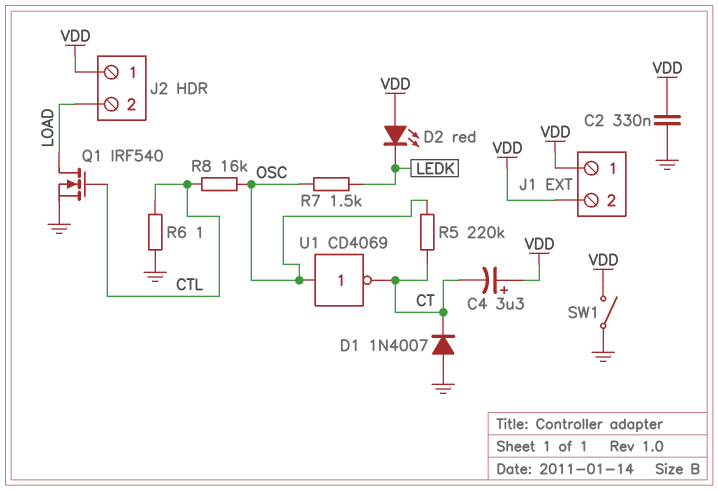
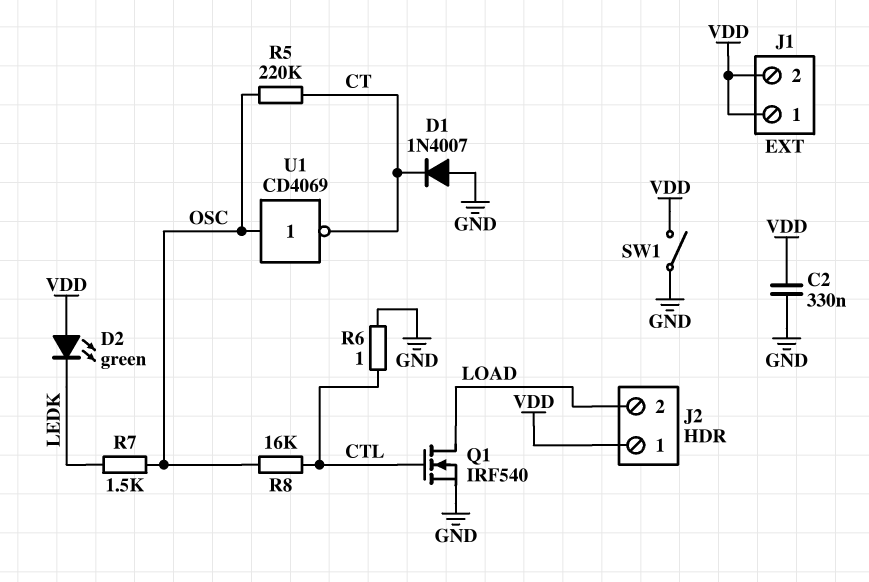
C4: 3.3uF (plus VDD, minus CT) -> none
D2: LED red (A VDD, K LEDK) -> LED green (A VDD, K LEDK)

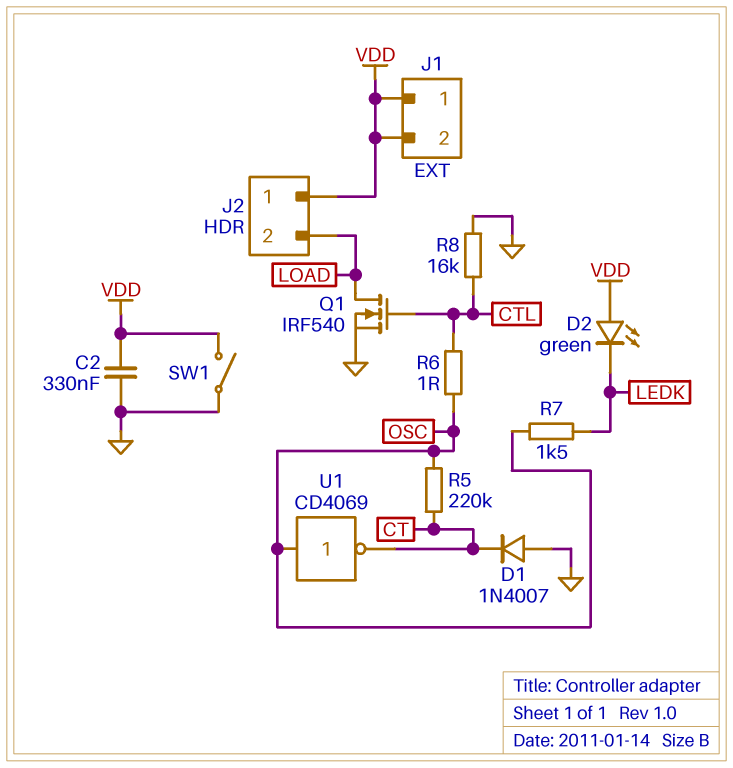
R6: 1 (CTL, GND) -> 1 (CTL, OSC)
R8: 16k (CTL, OSC) -> 16k (CTL, GND)

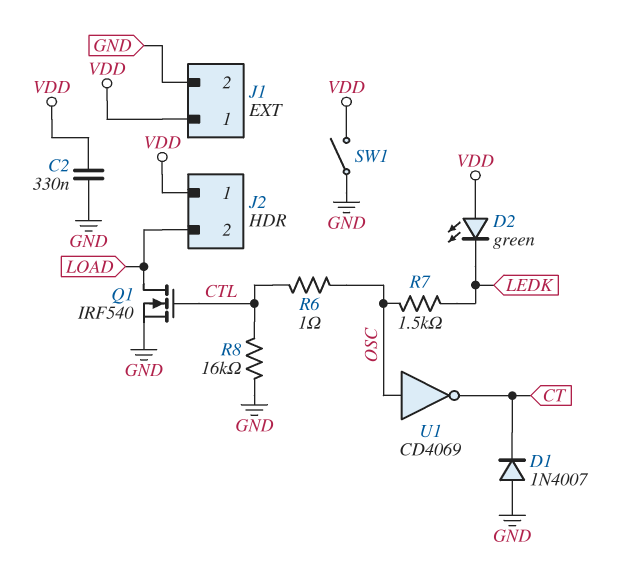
J1 pin 2: VDD -> GND
R5: 220k (CT, OSC) -> none

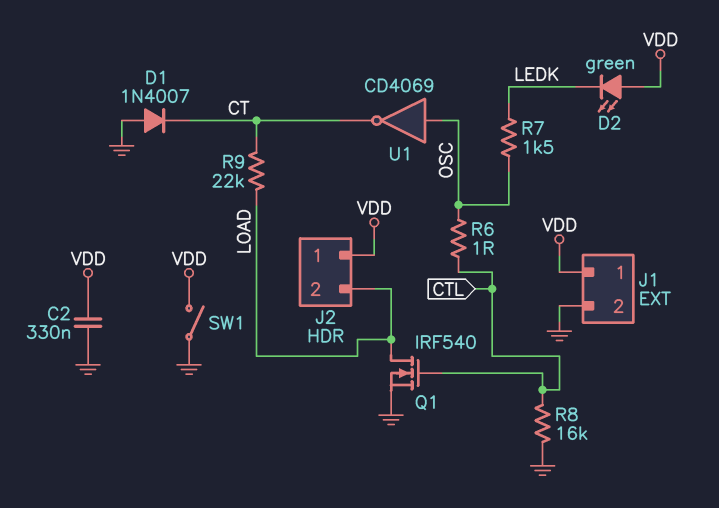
R9: none -> 22k (CT, LOAD)

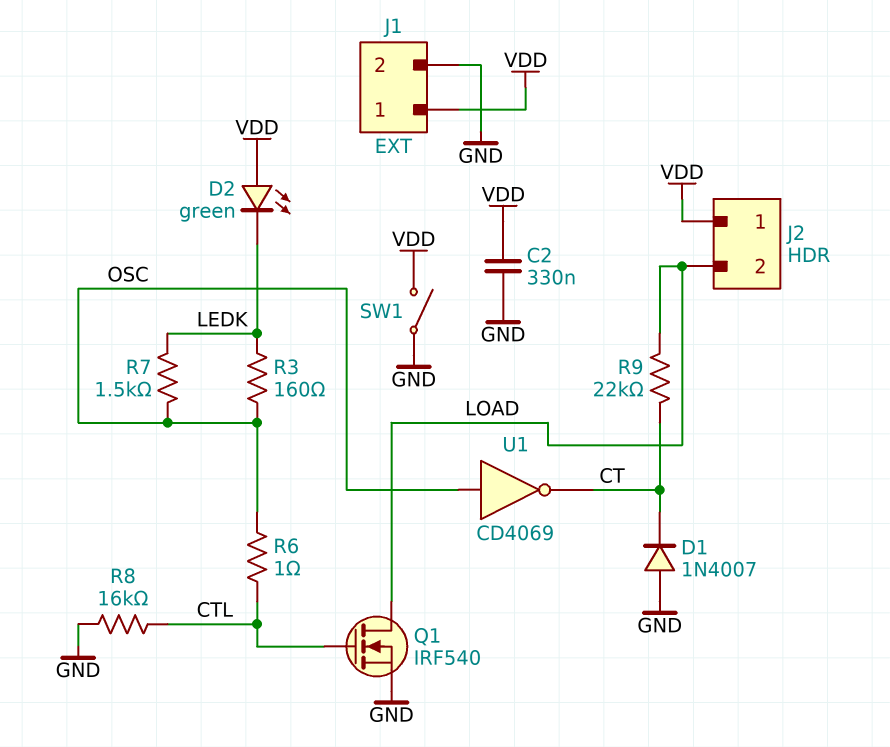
R3: none -> 160 (LEDK, OSC)

